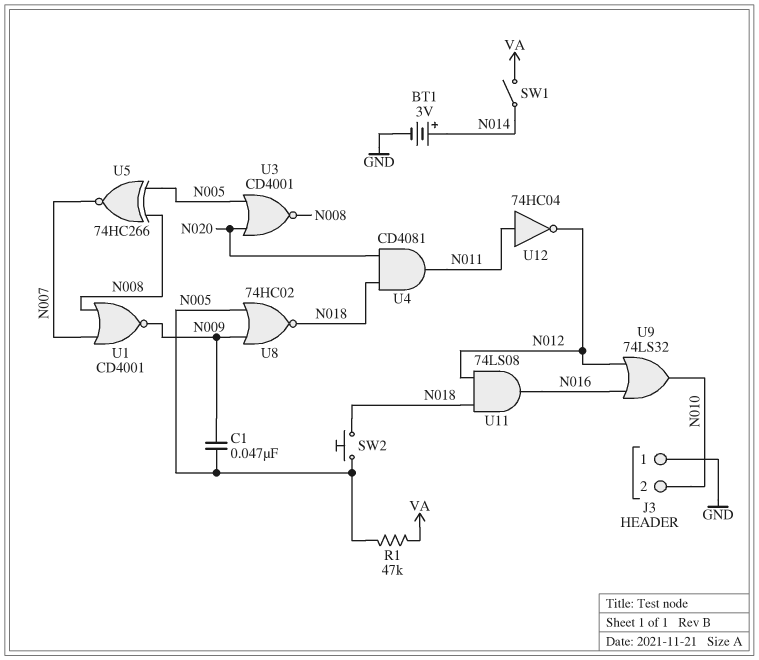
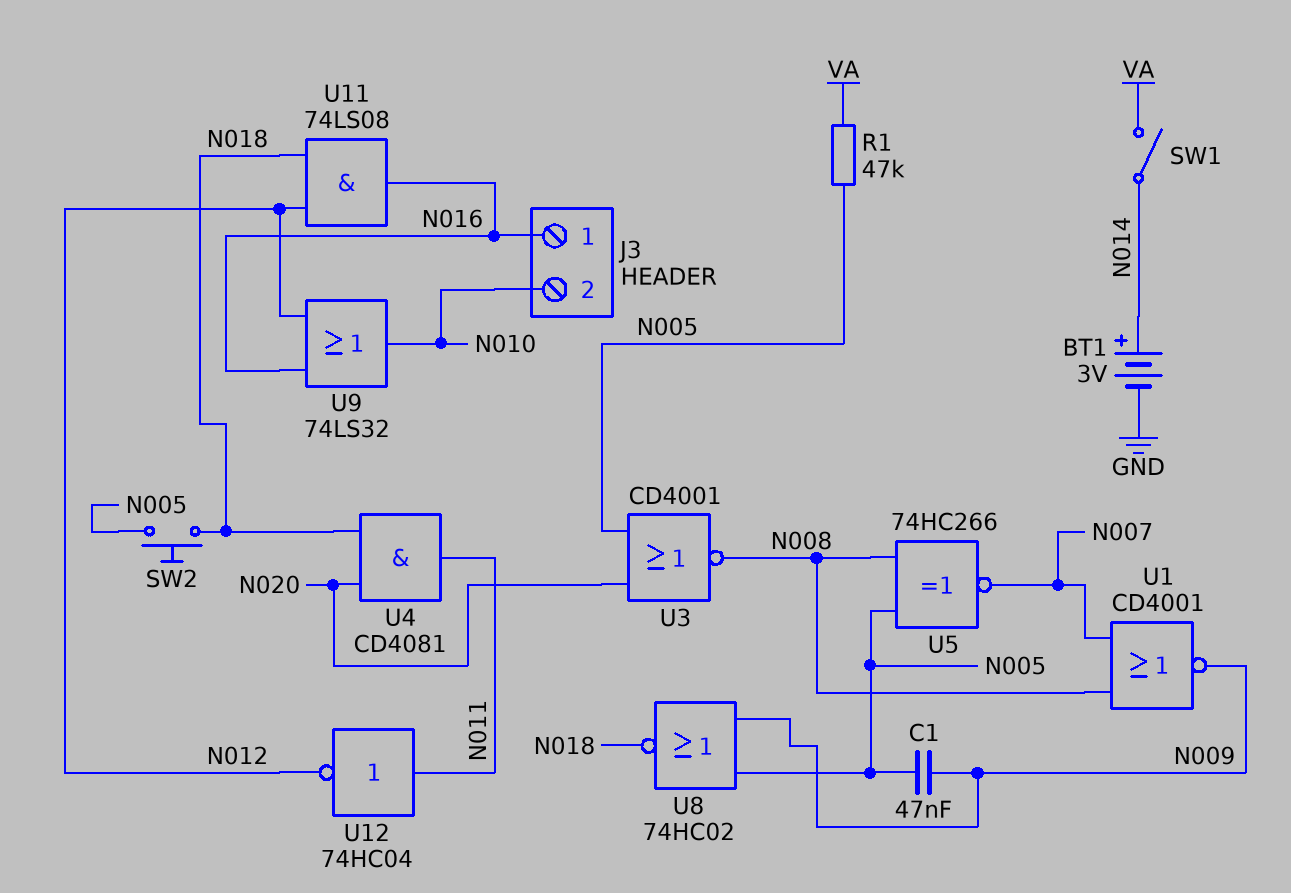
J3 pin 1: GND -> N016

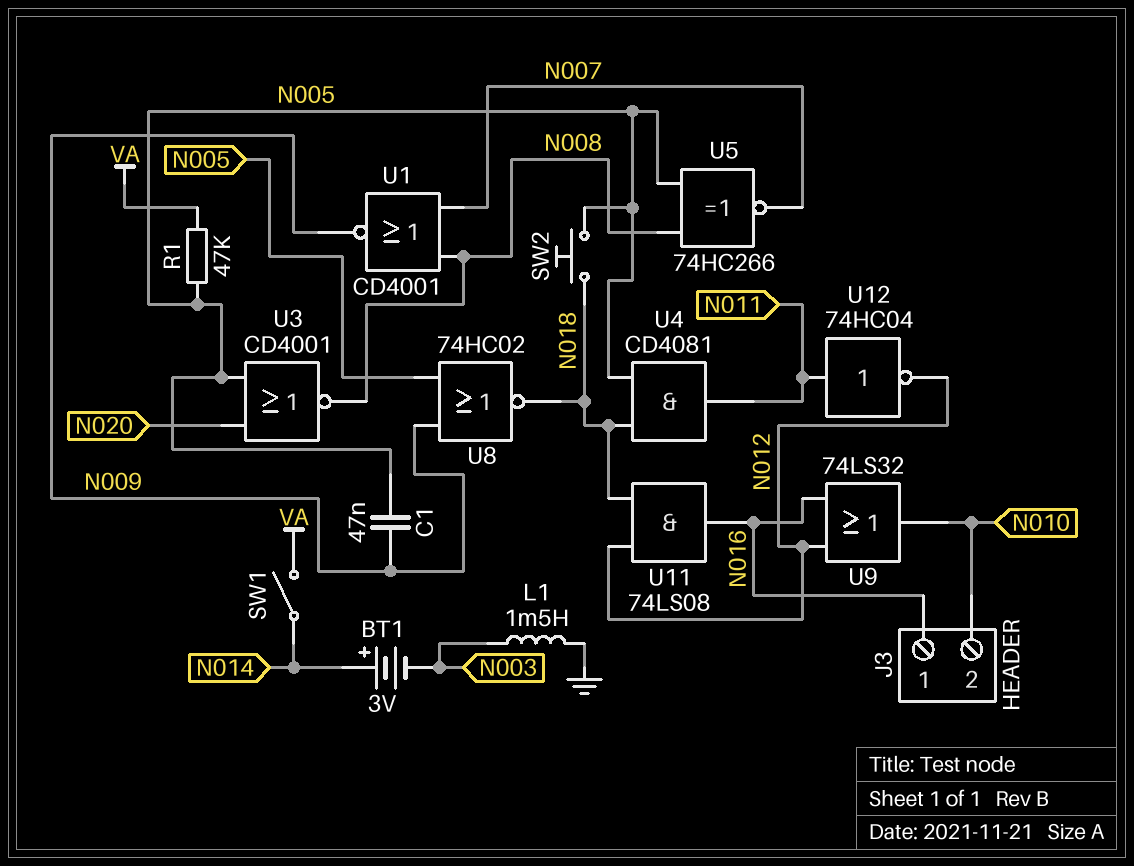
BT1: 3V (plus N014, minus GND) -> 3V (plus N014, minus N003)
L1: none -> 1.5mH (GND, N003)
U4: AND CD4081 (in N018, in N020, out N011) -> AND CD4081 (in N005, in N018, out N011)

